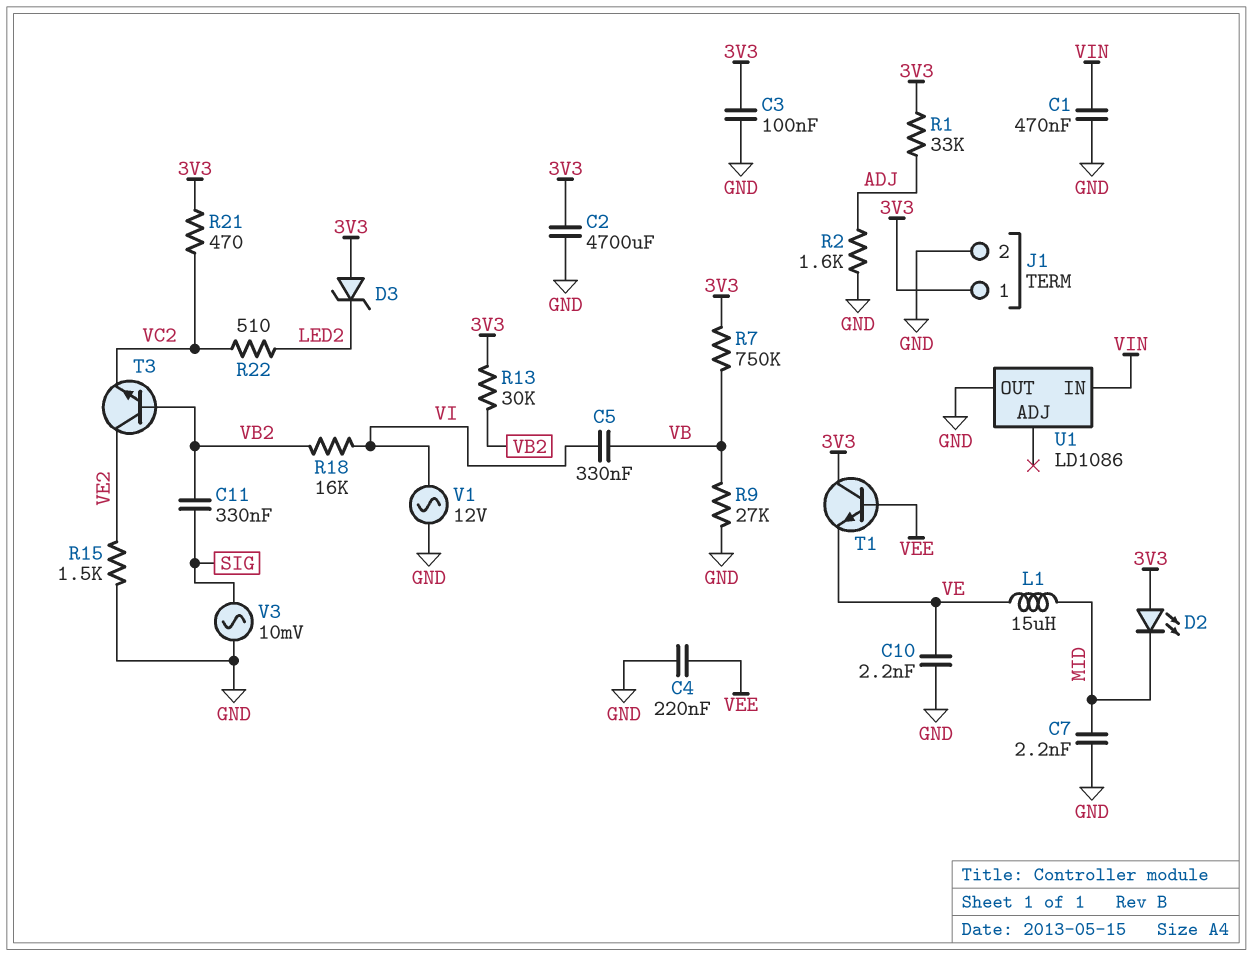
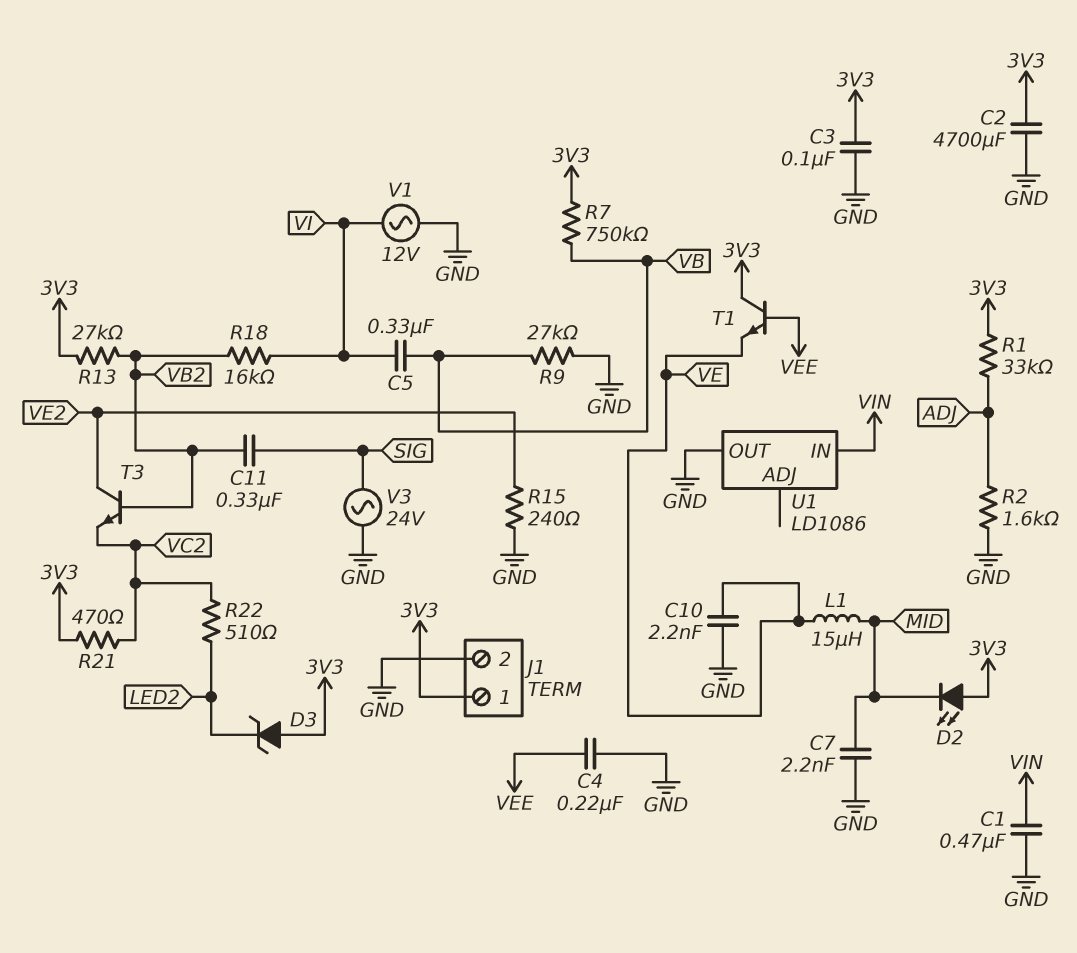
R13: 30k (3V3, VB2) -> 27k (3V3, VB2)
R15: 1.5k (GND, VE2) -> 240 (GND, VE2)
V3: AC 10mV (GND, SIG) -> AC 24V (GND, SIG)

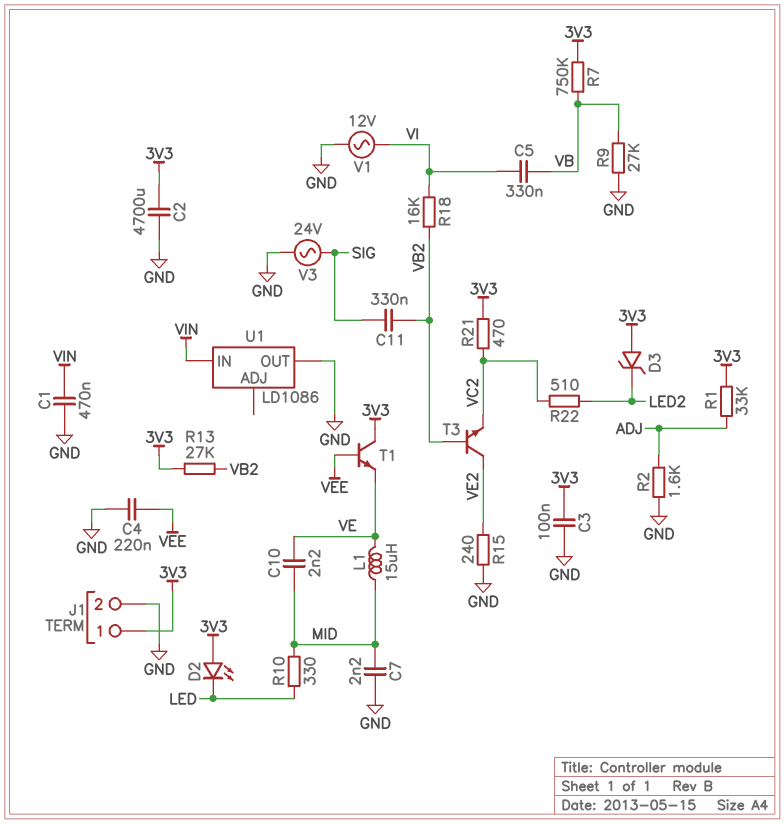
C10: 2.2nF (GND, VE) -> 2.2nF (MID, VE)
D2: LED (A 3V3, K MID) -> LED (A 3V3, K LED)
R10: none -> 330 (LED, MID)

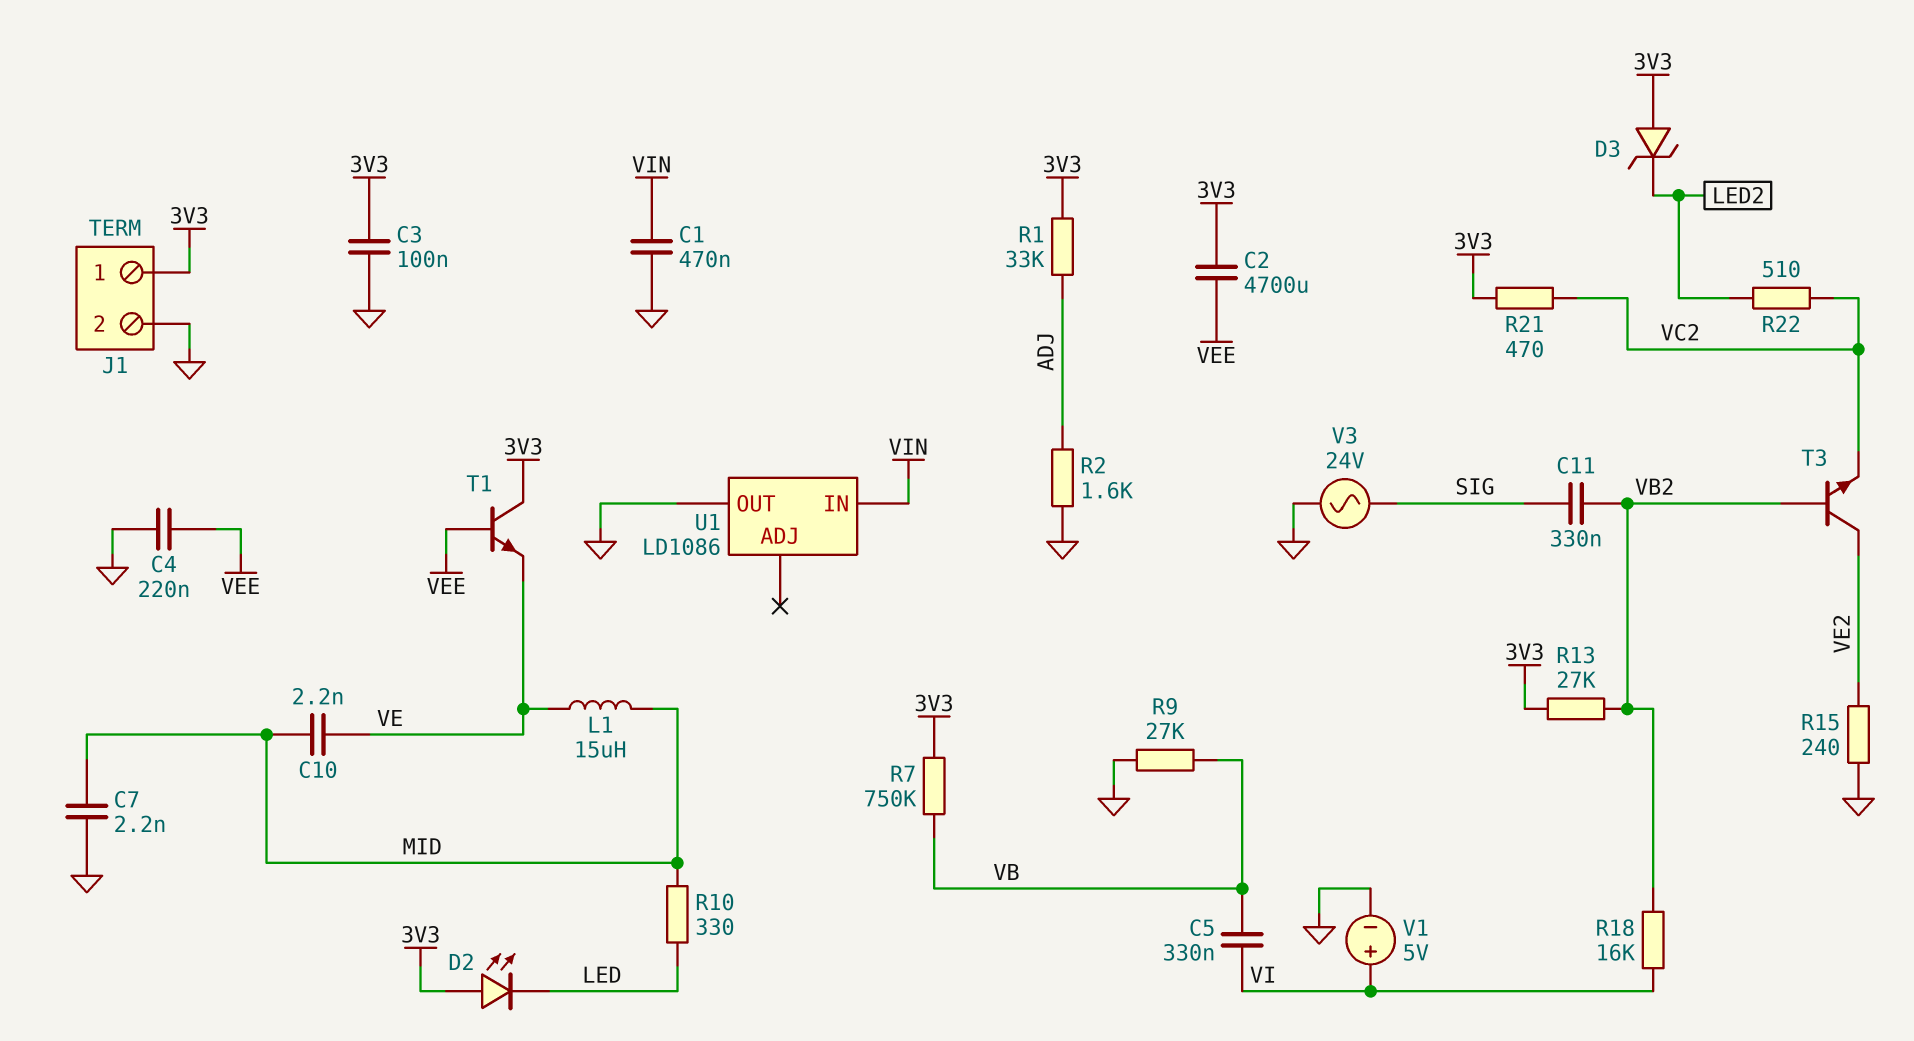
C2: 4700uF (3V3, GND) -> 4700uF (3V3, VEE)
V1: AC 12V (GND, VI) -> 5V (plus VI, minus GND)

